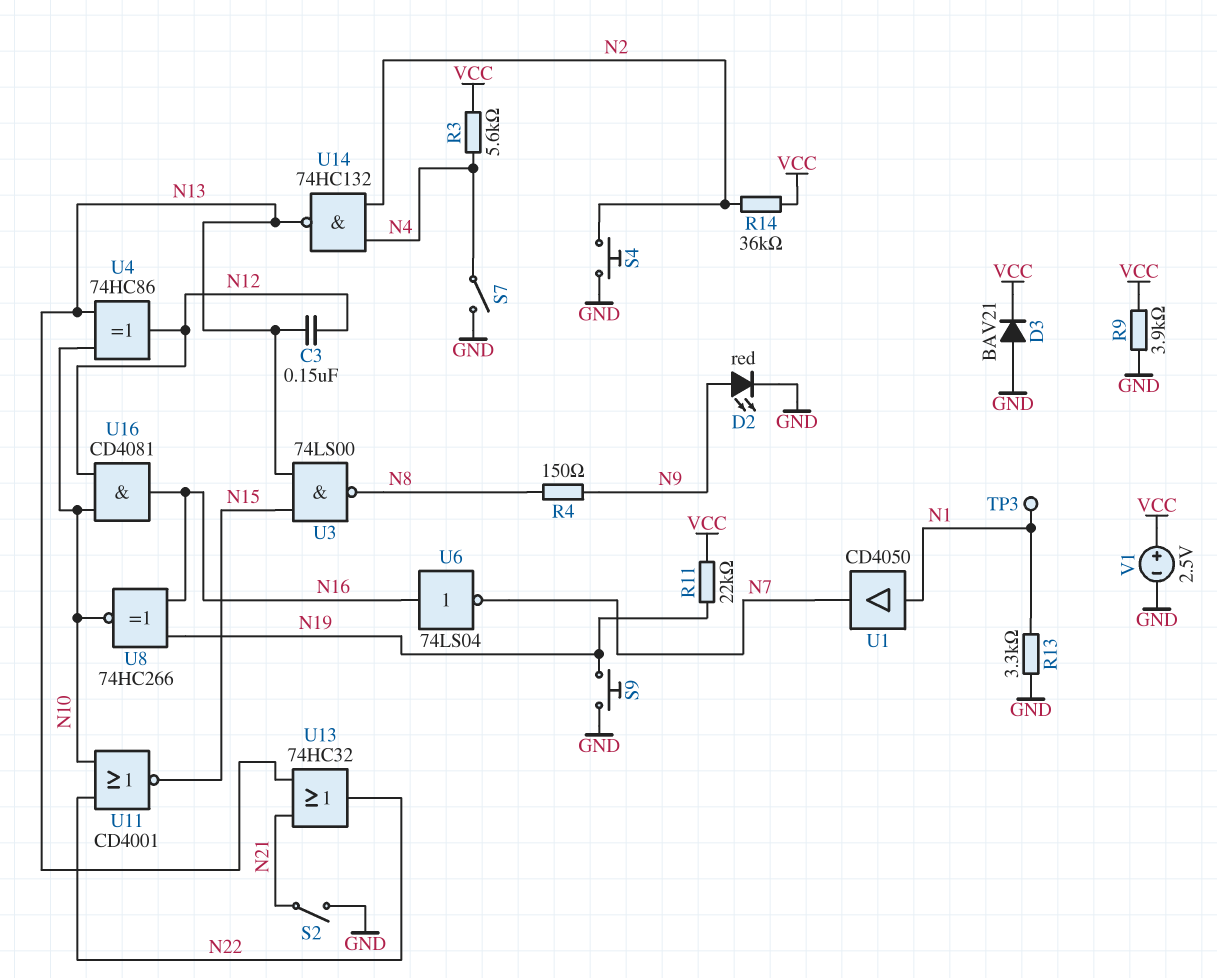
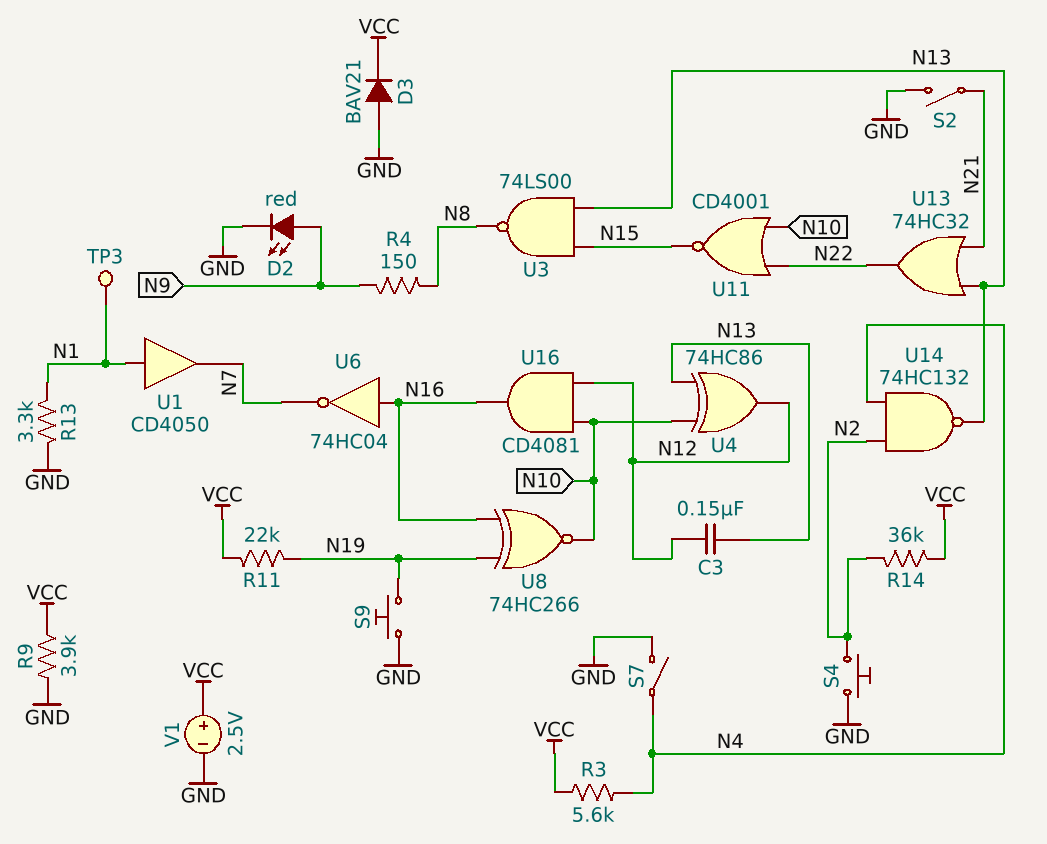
U6: NOT 74LS04 (in N16, out N7) -> NOT 74HC04 (in N16, out N7)

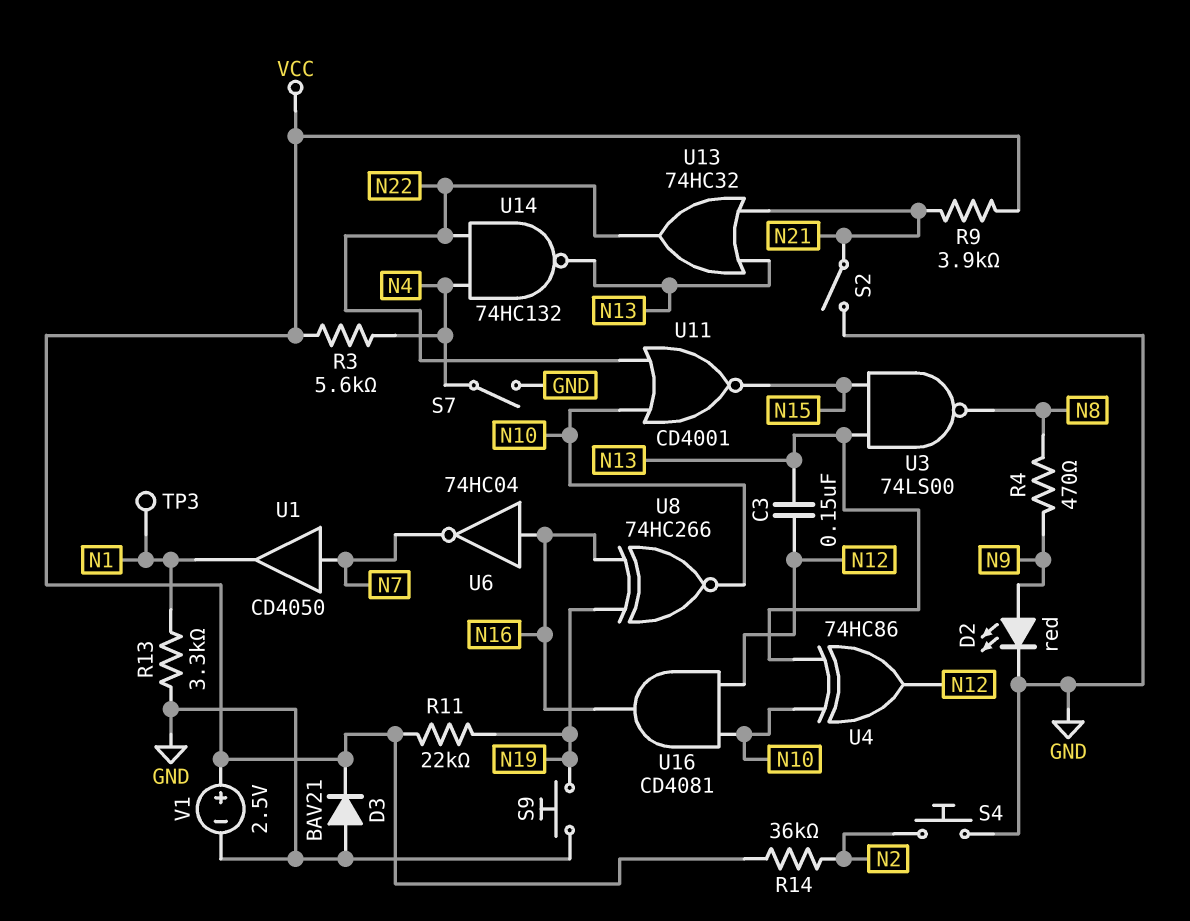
R4: 150 (N8, N9) -> 470 (N8, N9)
R9: 3.9k (GND, VCC) -> 3.9k (N21, VCC)
U1: buffer CD4050 (in N1, out N7) -> buffer CD4050 (in N7, out N1)
U14: NAND 74HC132 (in N2, in N4, out N13) -> NAND 74HC132 (in N4, in N22, out N13)

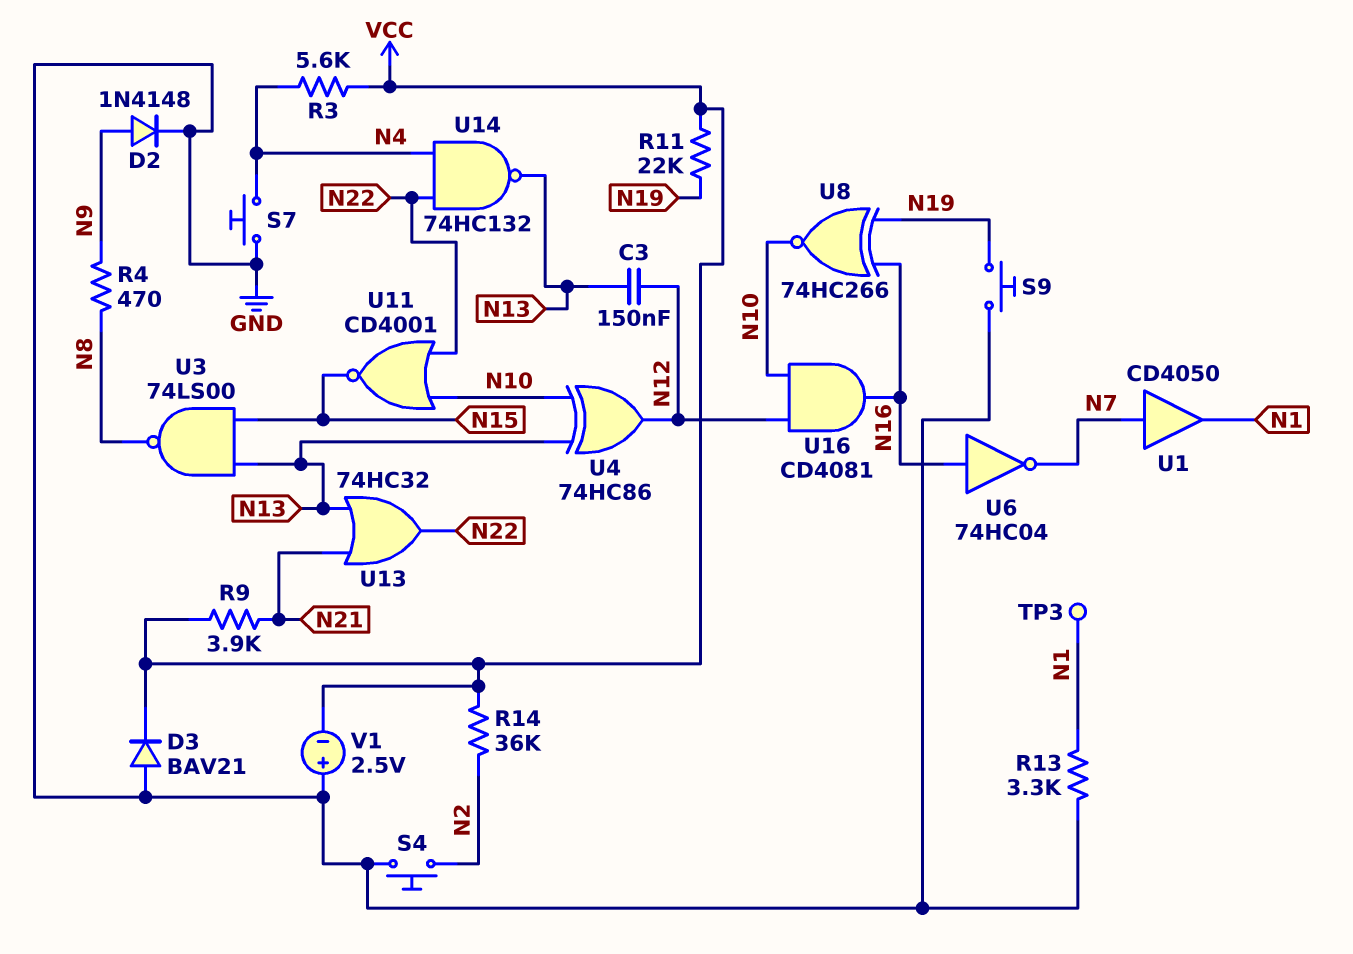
D2: LED red (A N9, K GND) -> diode 1N4148 (A N9, K GND)
S2: switch (GND, N21) -> none
S7: switch (GND, N4) -> button (GND, N4)
V1: 2.5V (plus VCC, minus GND) -> 2.5V (plus GND, minus VCC)

